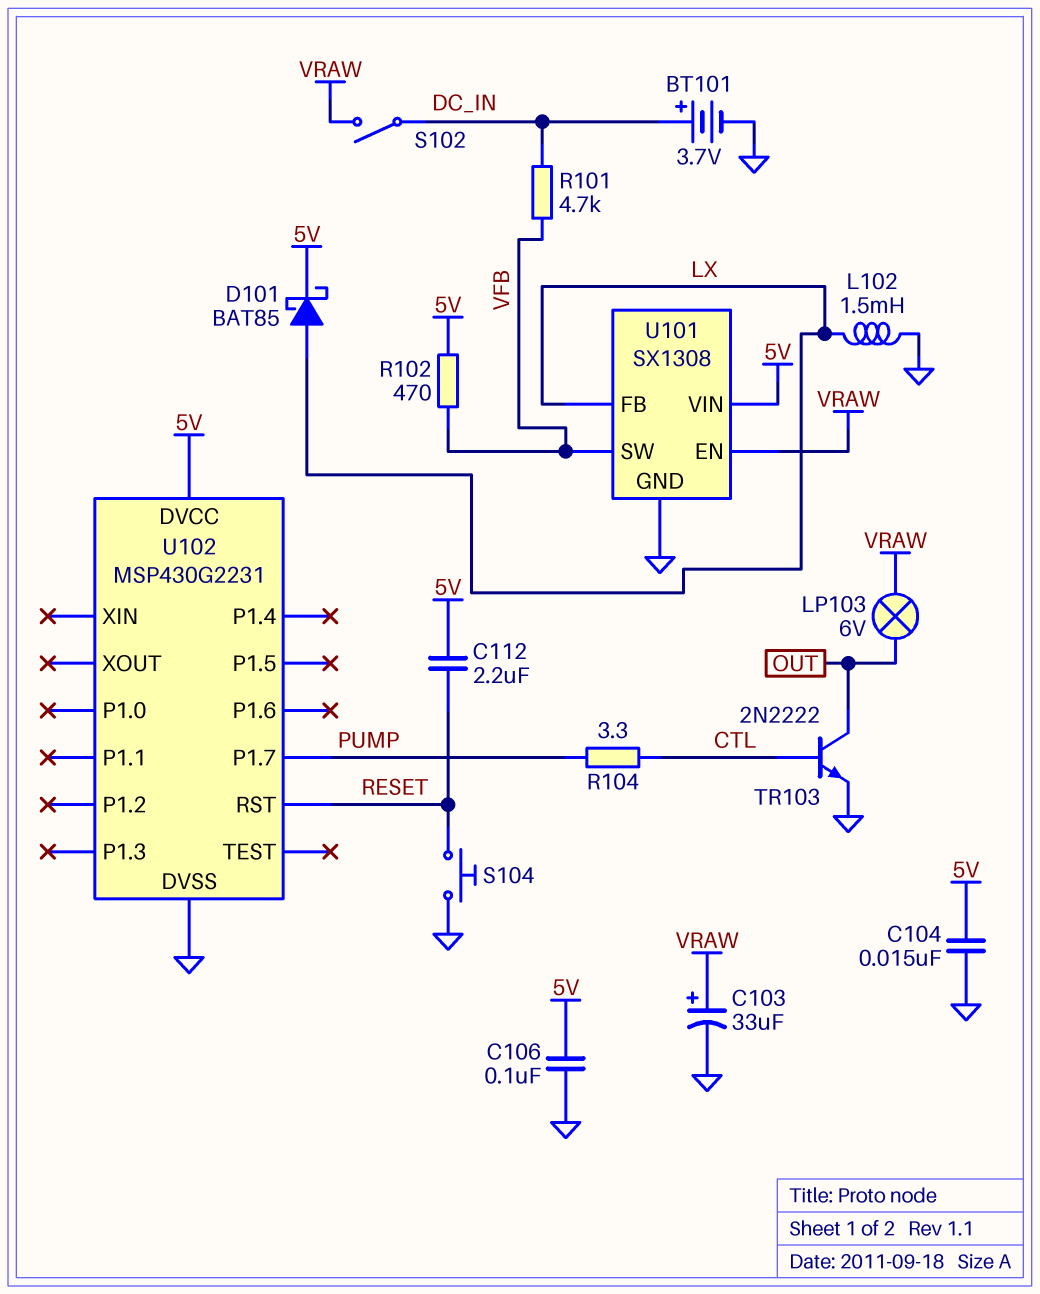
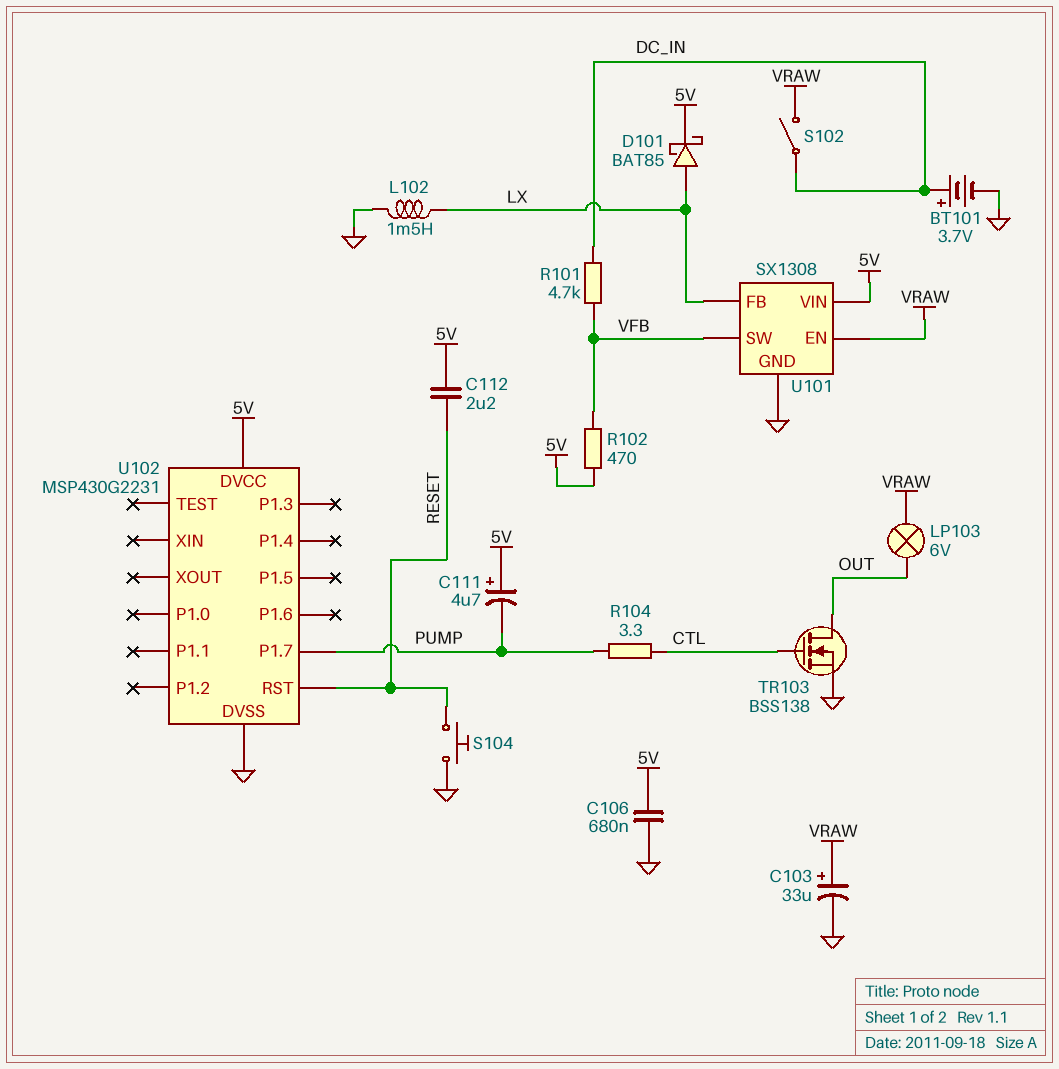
C104: 15nF (5V, GND) -> none
C106: 100nF (5V, GND) -> 680nF (5V, GND)
C111: none -> 4.7uF (plus 5V, minus PUMP)
TR103: NPN 2N2222 (B CTL, C OUT, E GND) -> NMOS BSS138 (G CTL, D OUT, S GND)

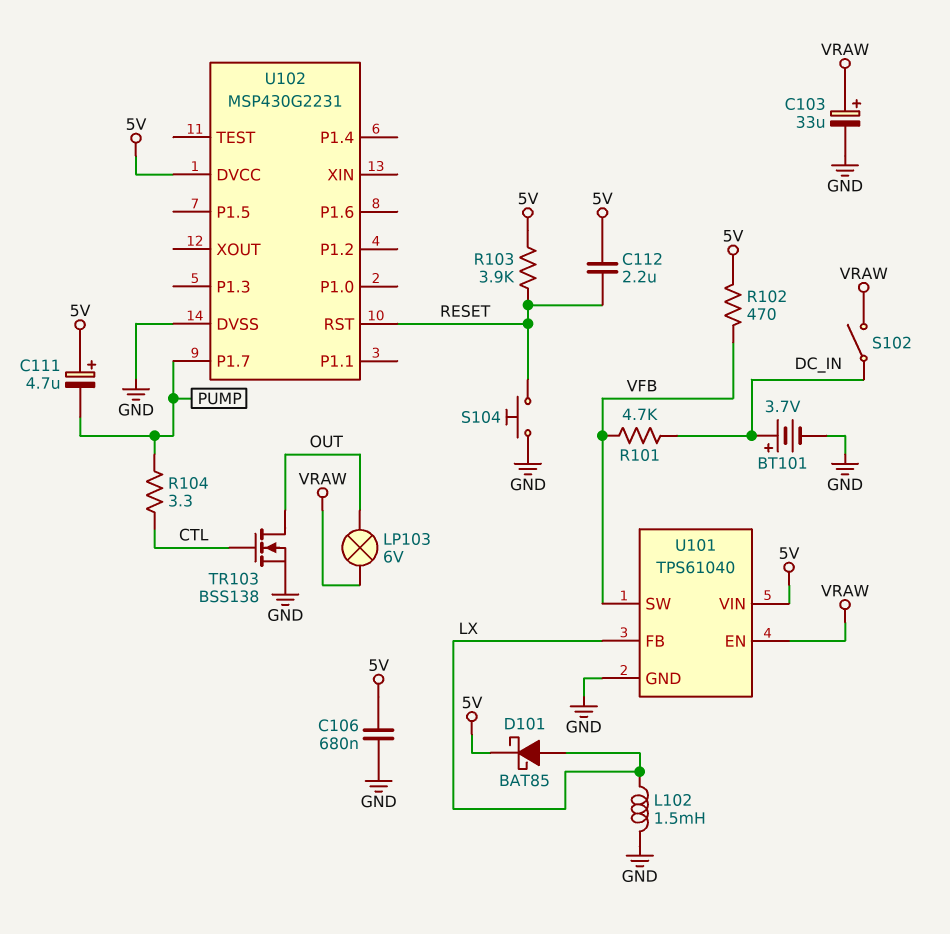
R103: none -> 3.9k (5V, RESET)
U101: SX1308 -> TPS61040

